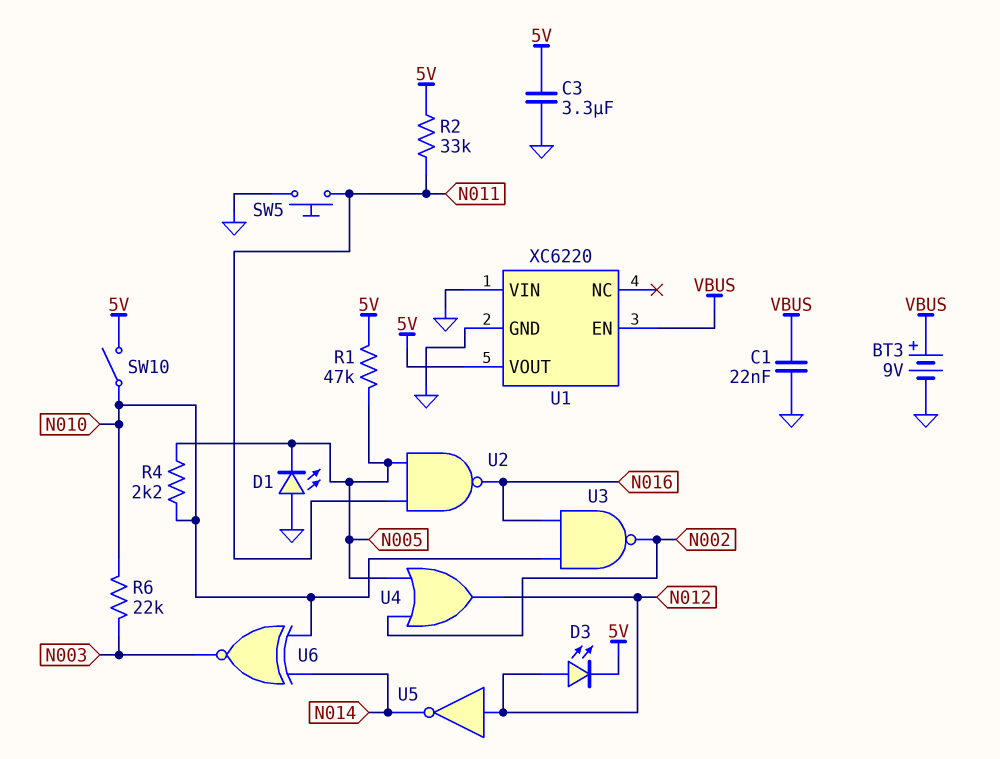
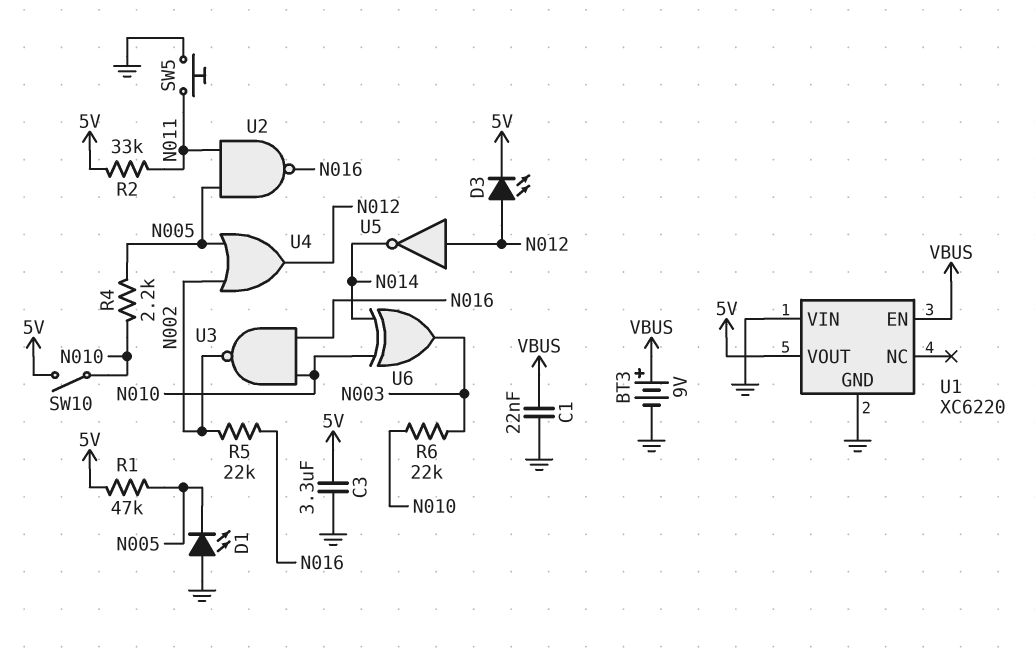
R5: none -> 22k (N002, N016)
U6: XNOR (in N010, in N014, out N003) -> XOR (in N010, in N014, out N003)

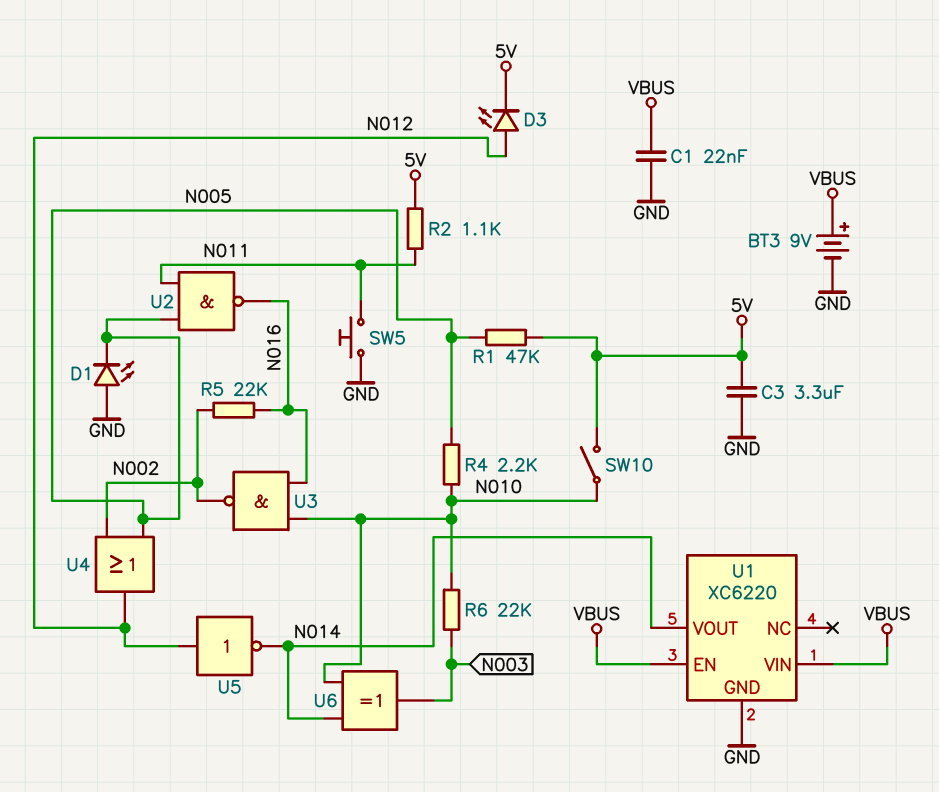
R2: 33k (5V, N011) -> 1.1k (5V, N011)
U1 pin VIN: GND -> VBUS
U1 pin VOUT: 5V -> N014

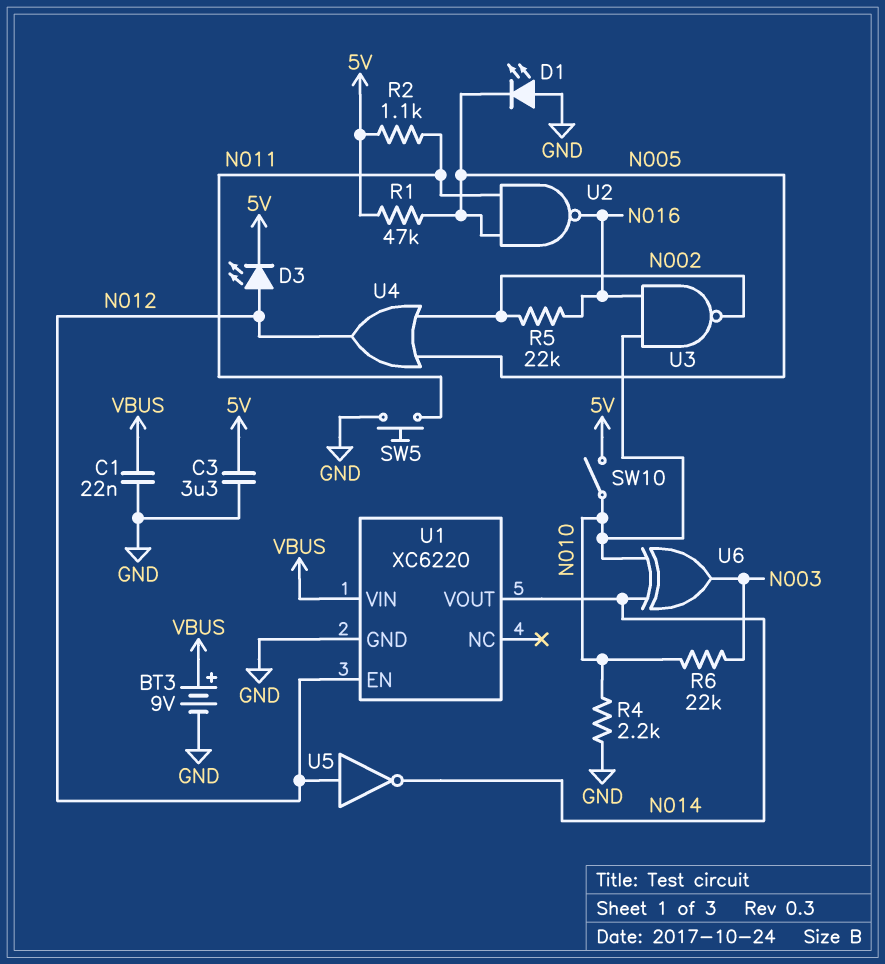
R4: 2.2k (N005, N010) -> 2.2k (GND, N010)
U1 pin EN: VBUS -> N012

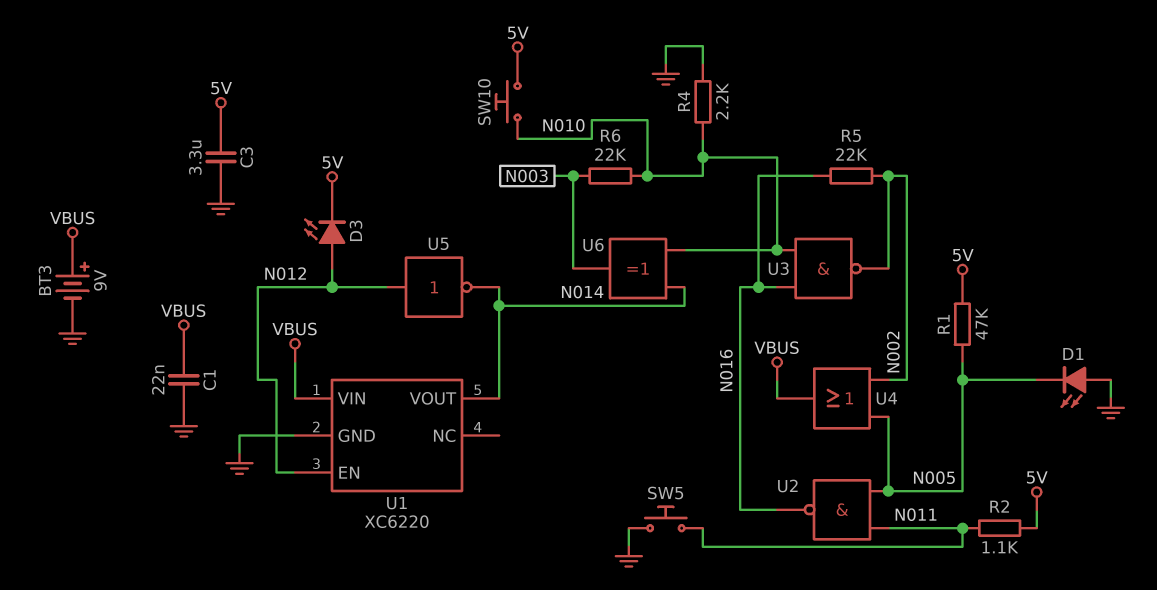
SW10: switch (5V, N010) -> button (5V, N010)
U4: OR (in N002, in N005, out N012) -> OR (in N002, in N005, out VBUS)

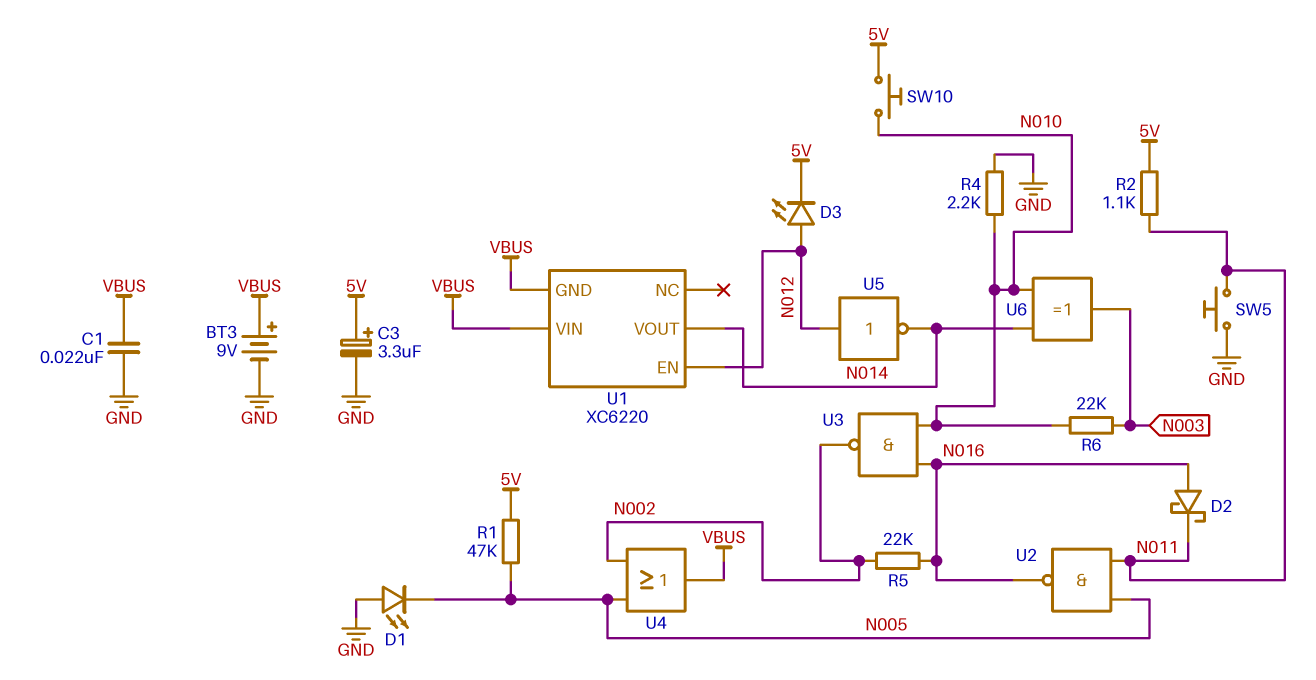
C3: 3.3uF (5V, GND) -> 3.3uF (plus 5V, minus GND)
D2: none -> schottky (A N016, K N011)
U1 pin GND: GND -> VBUS

